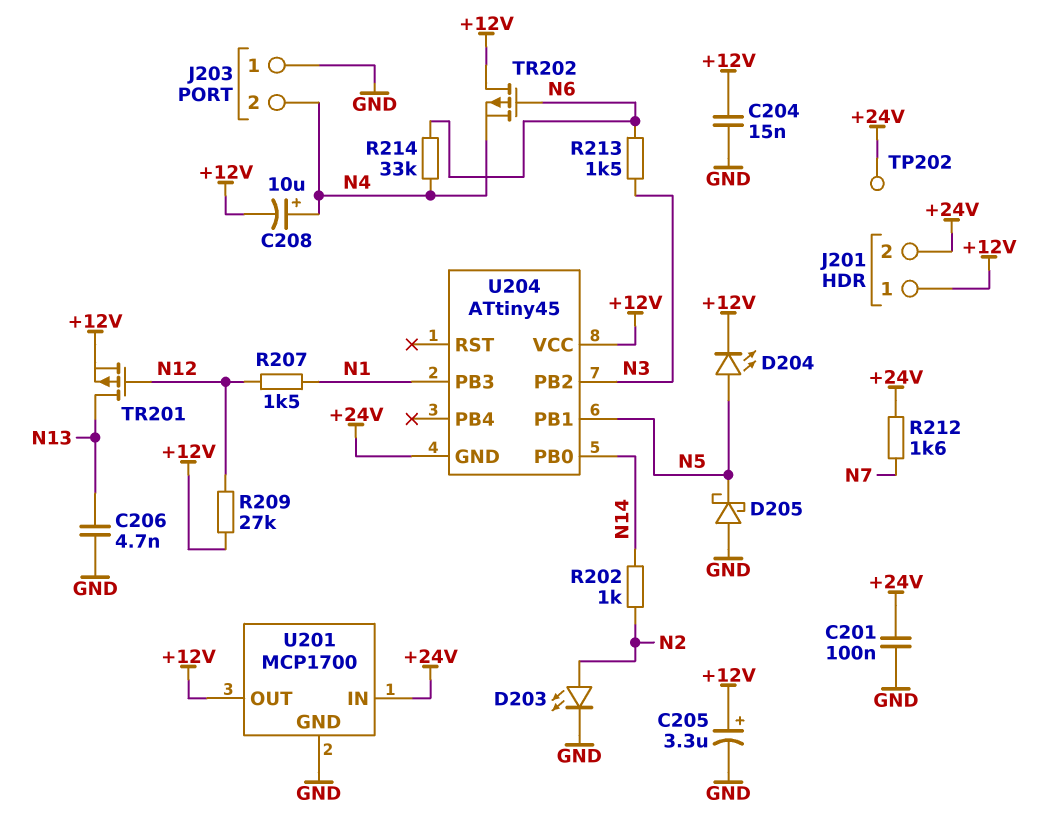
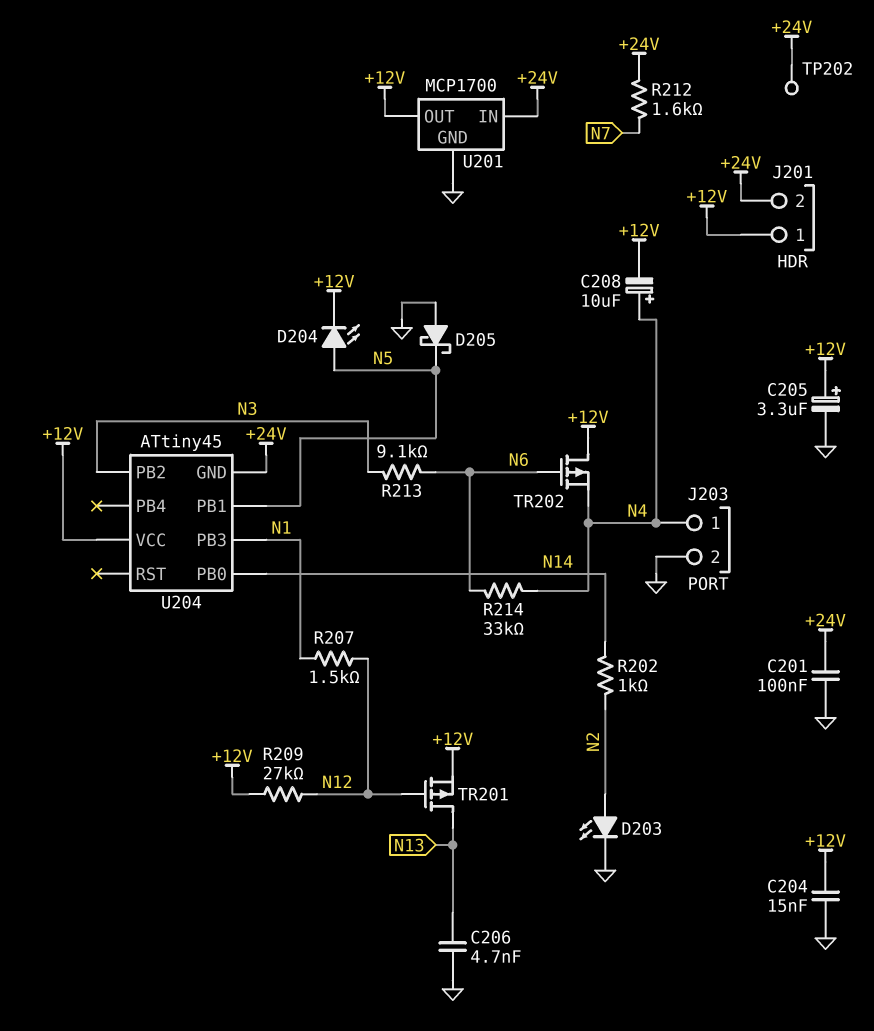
J203 pin 1: GND -> N4
J203 pin 2: N4 -> GND
R213: 1.5k (N3, N6) -> 9.1k (N3, N6)

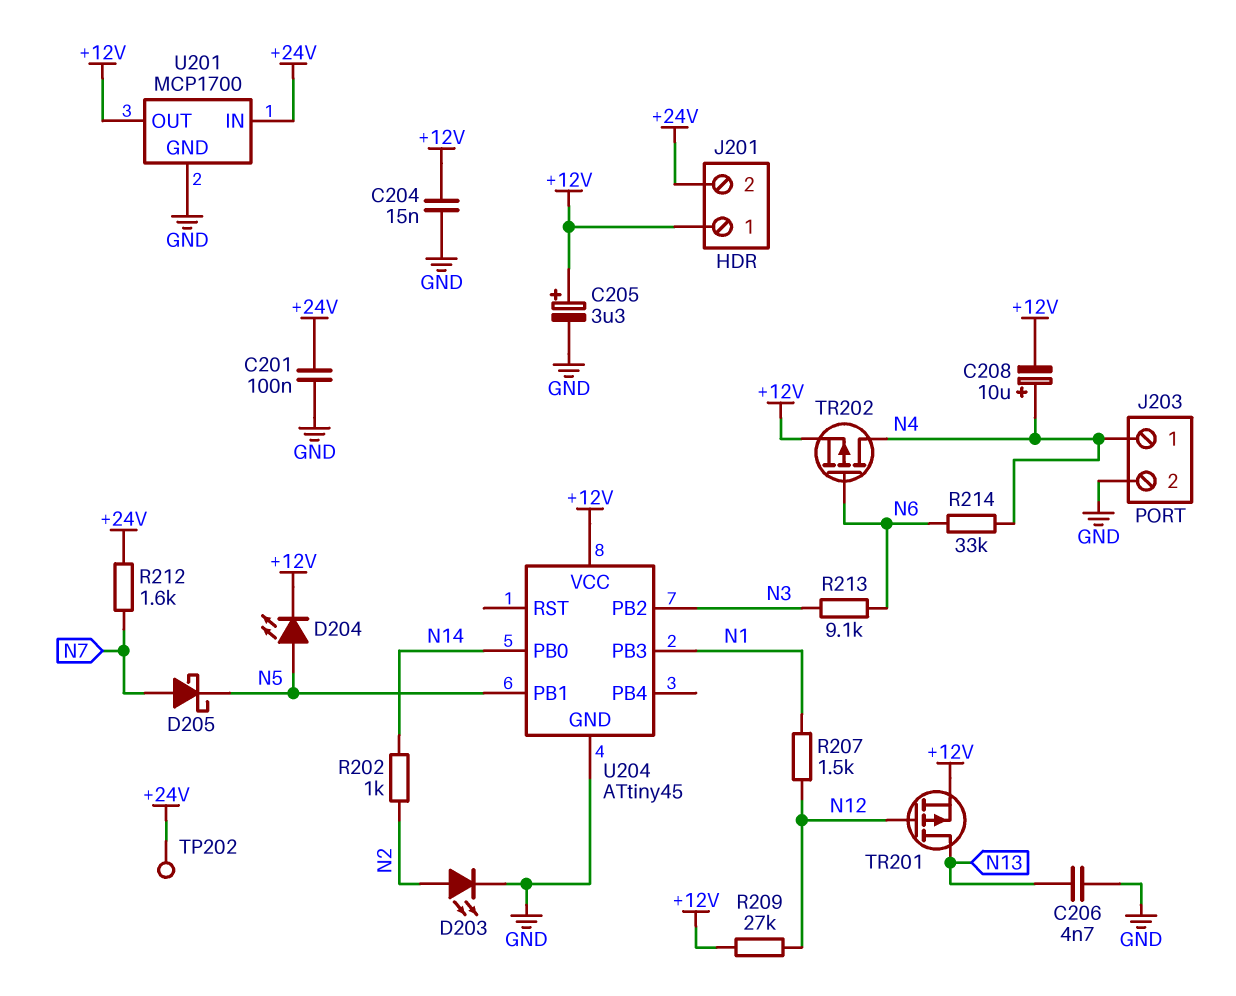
D205: schottky (A GND, K N5) -> schottky (A N7, K N5)
TR202: PMOS (G N6, D +12V, S N4) -> PMOS (G N6, D N4, S +12V)
U204 pin GND: +24V -> GND

